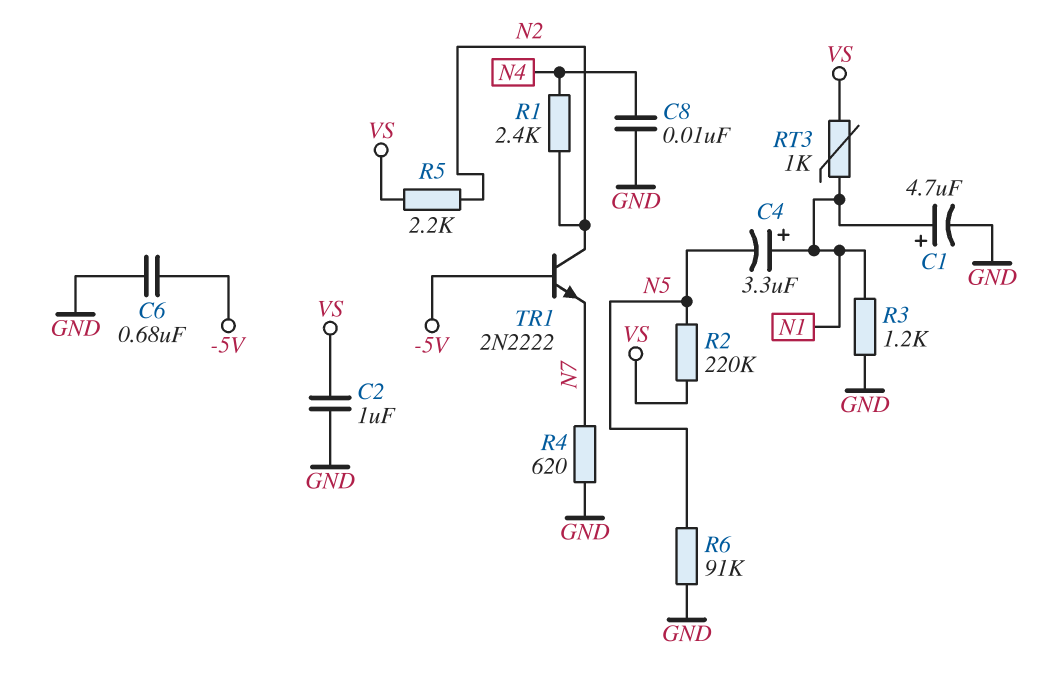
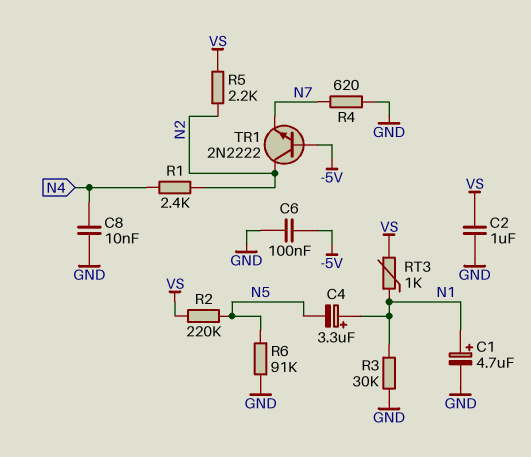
C6: 680nF (-5V, GND) -> 100nF (-5V, GND)
R3: 1.2k (GND, N1) -> 30k (GND, N1)

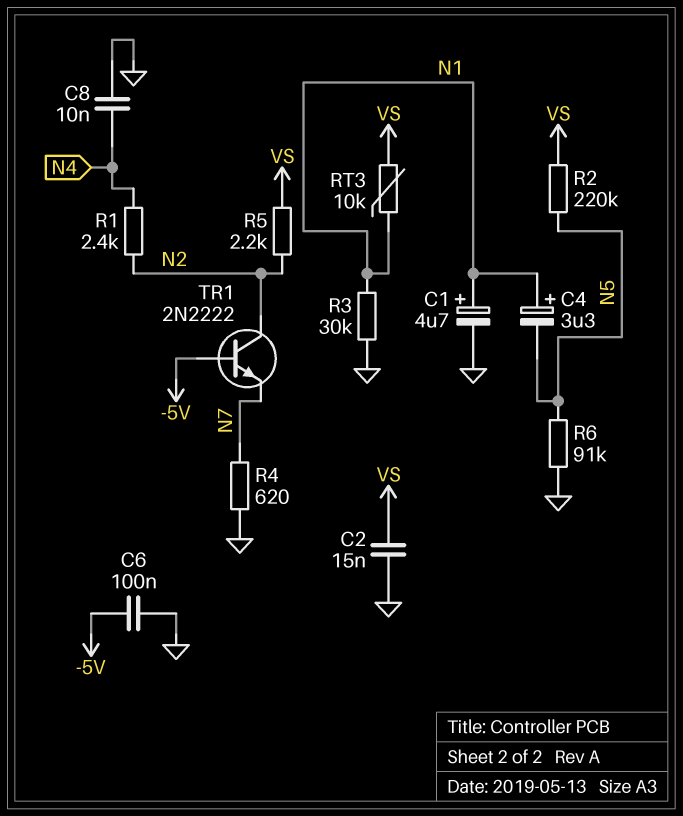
C2: 1uF (GND, VS) -> 15nF (GND, VS)
RT3: 1k (N1, VS) -> 10k (N1, VS)

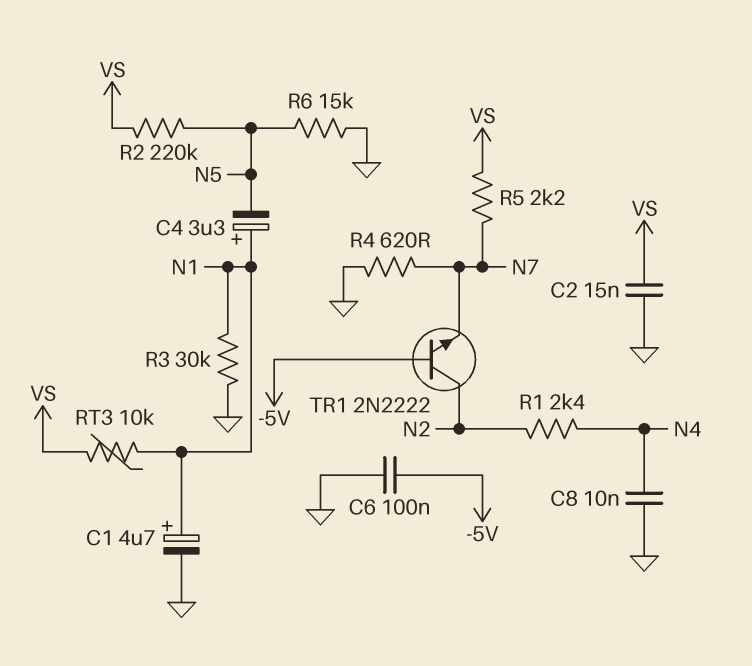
R5: 2.2k (N2, VS) -> 2.2k (N7, VS)
R6: 91k (GND, N5) -> 15k (GND, N5)

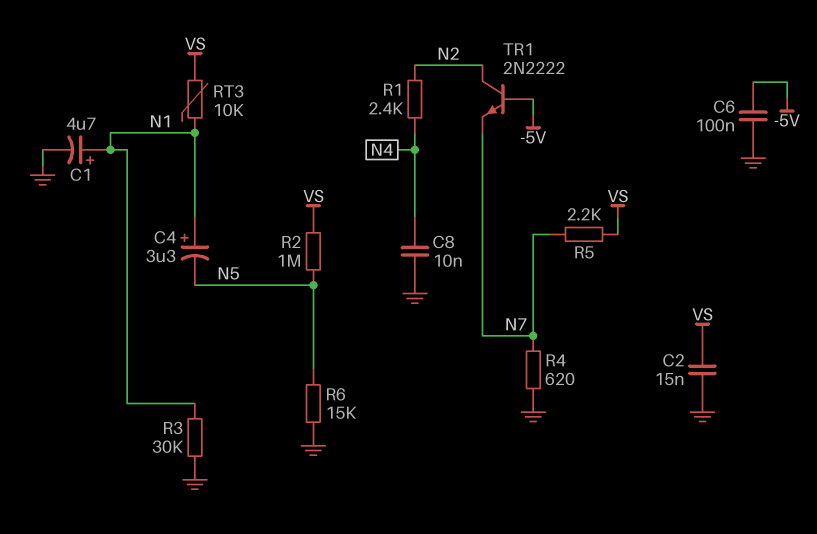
R2: 220k (N5, VS) -> 1M (N5, VS)

